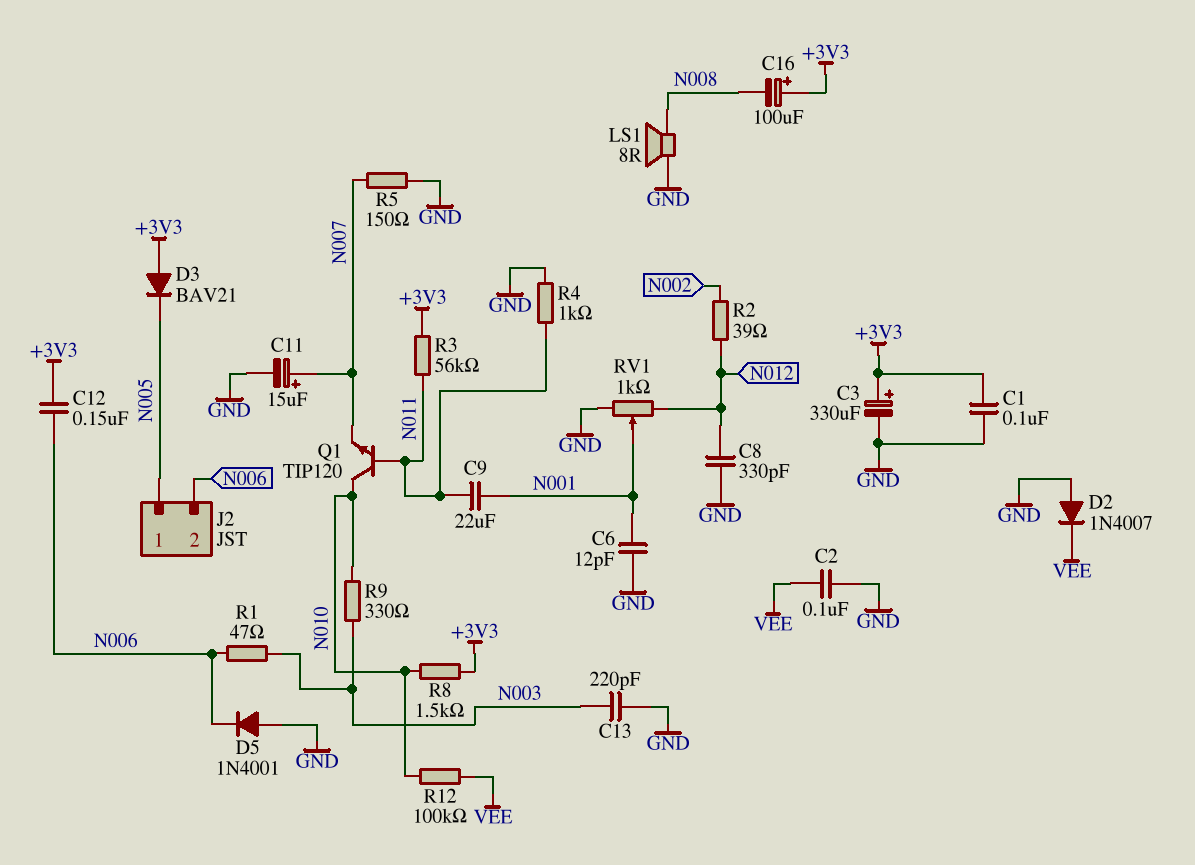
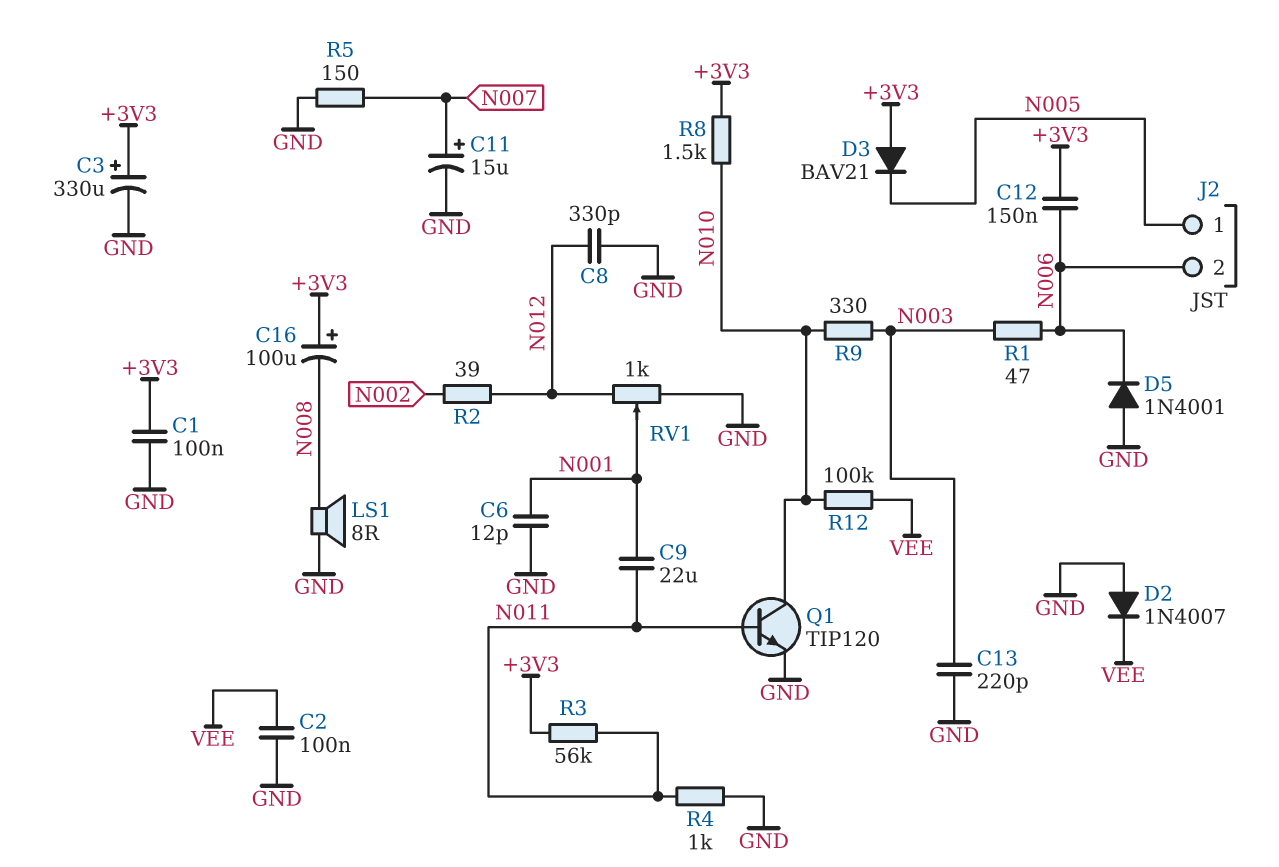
Q1: NPN TIP120 (B N011, C N010, E N007) -> NPN TIP120 (B N011, C N010, E GND)

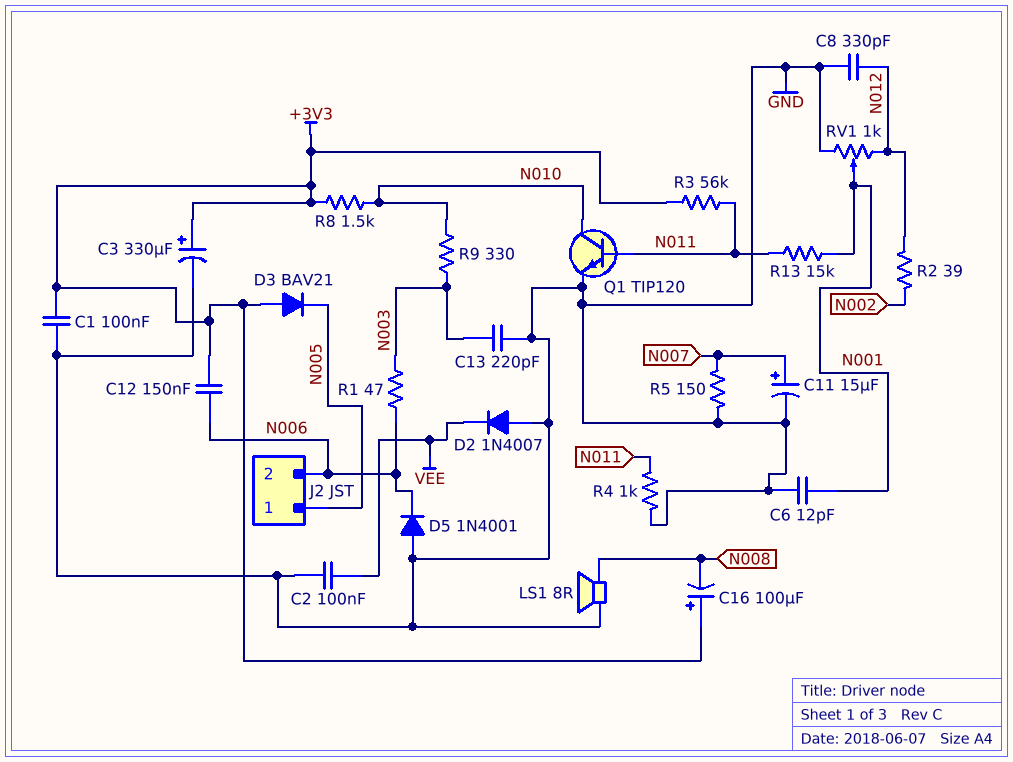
C9: 22uF (N001, N011) -> none
R12: 100k (N010, VEE) -> none
R13: none -> 15k (N001, N011)

